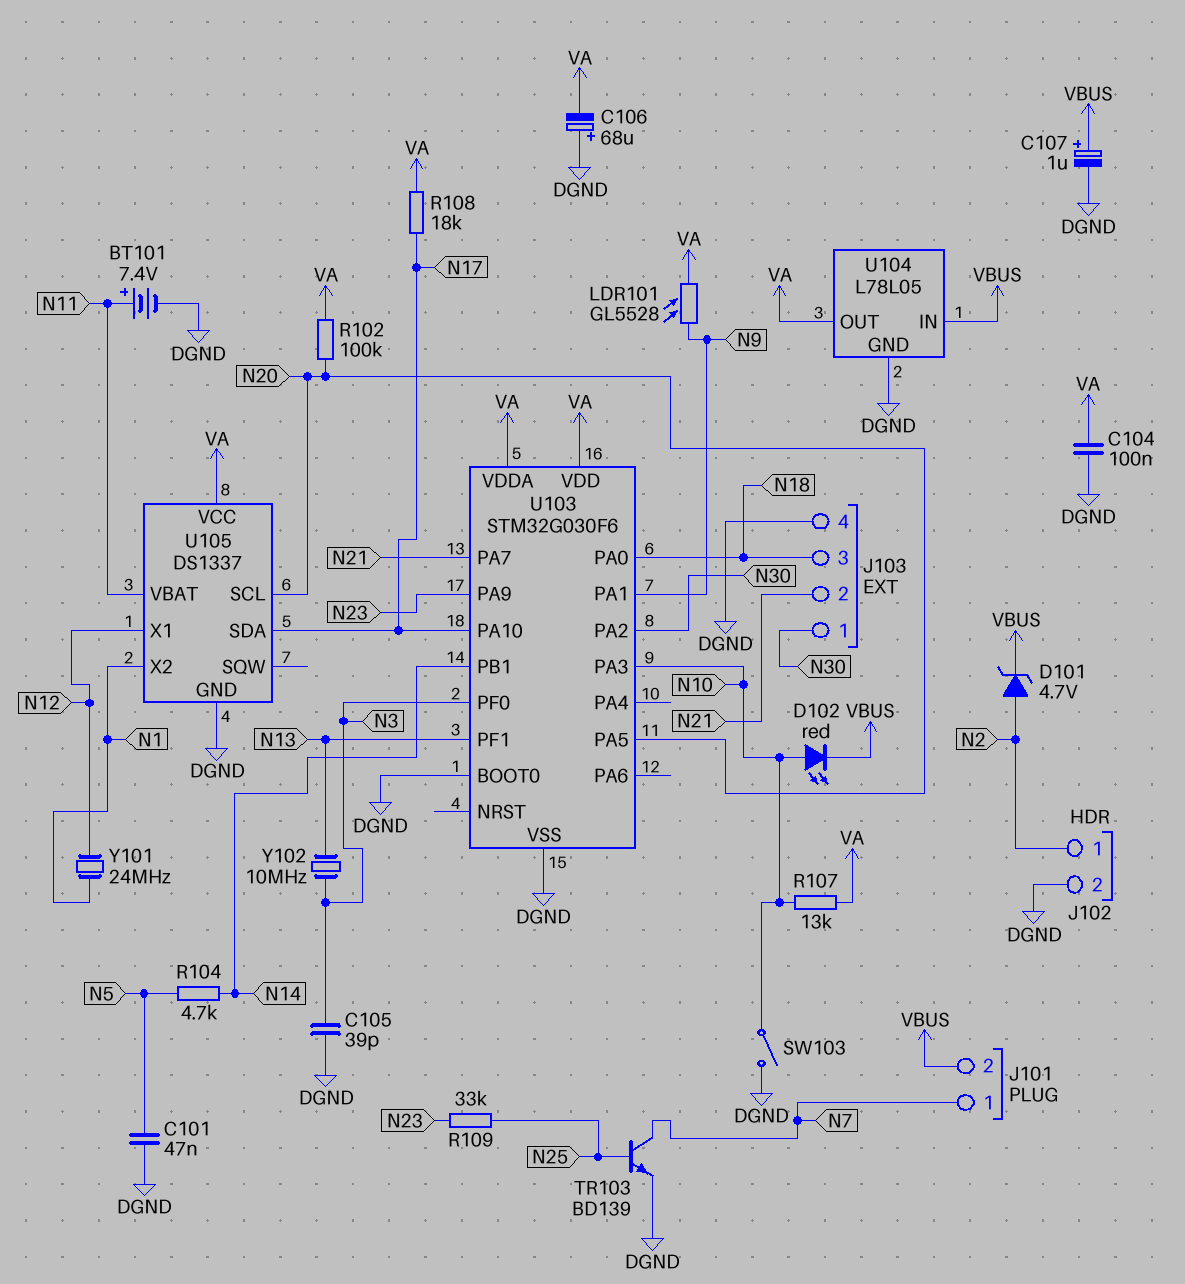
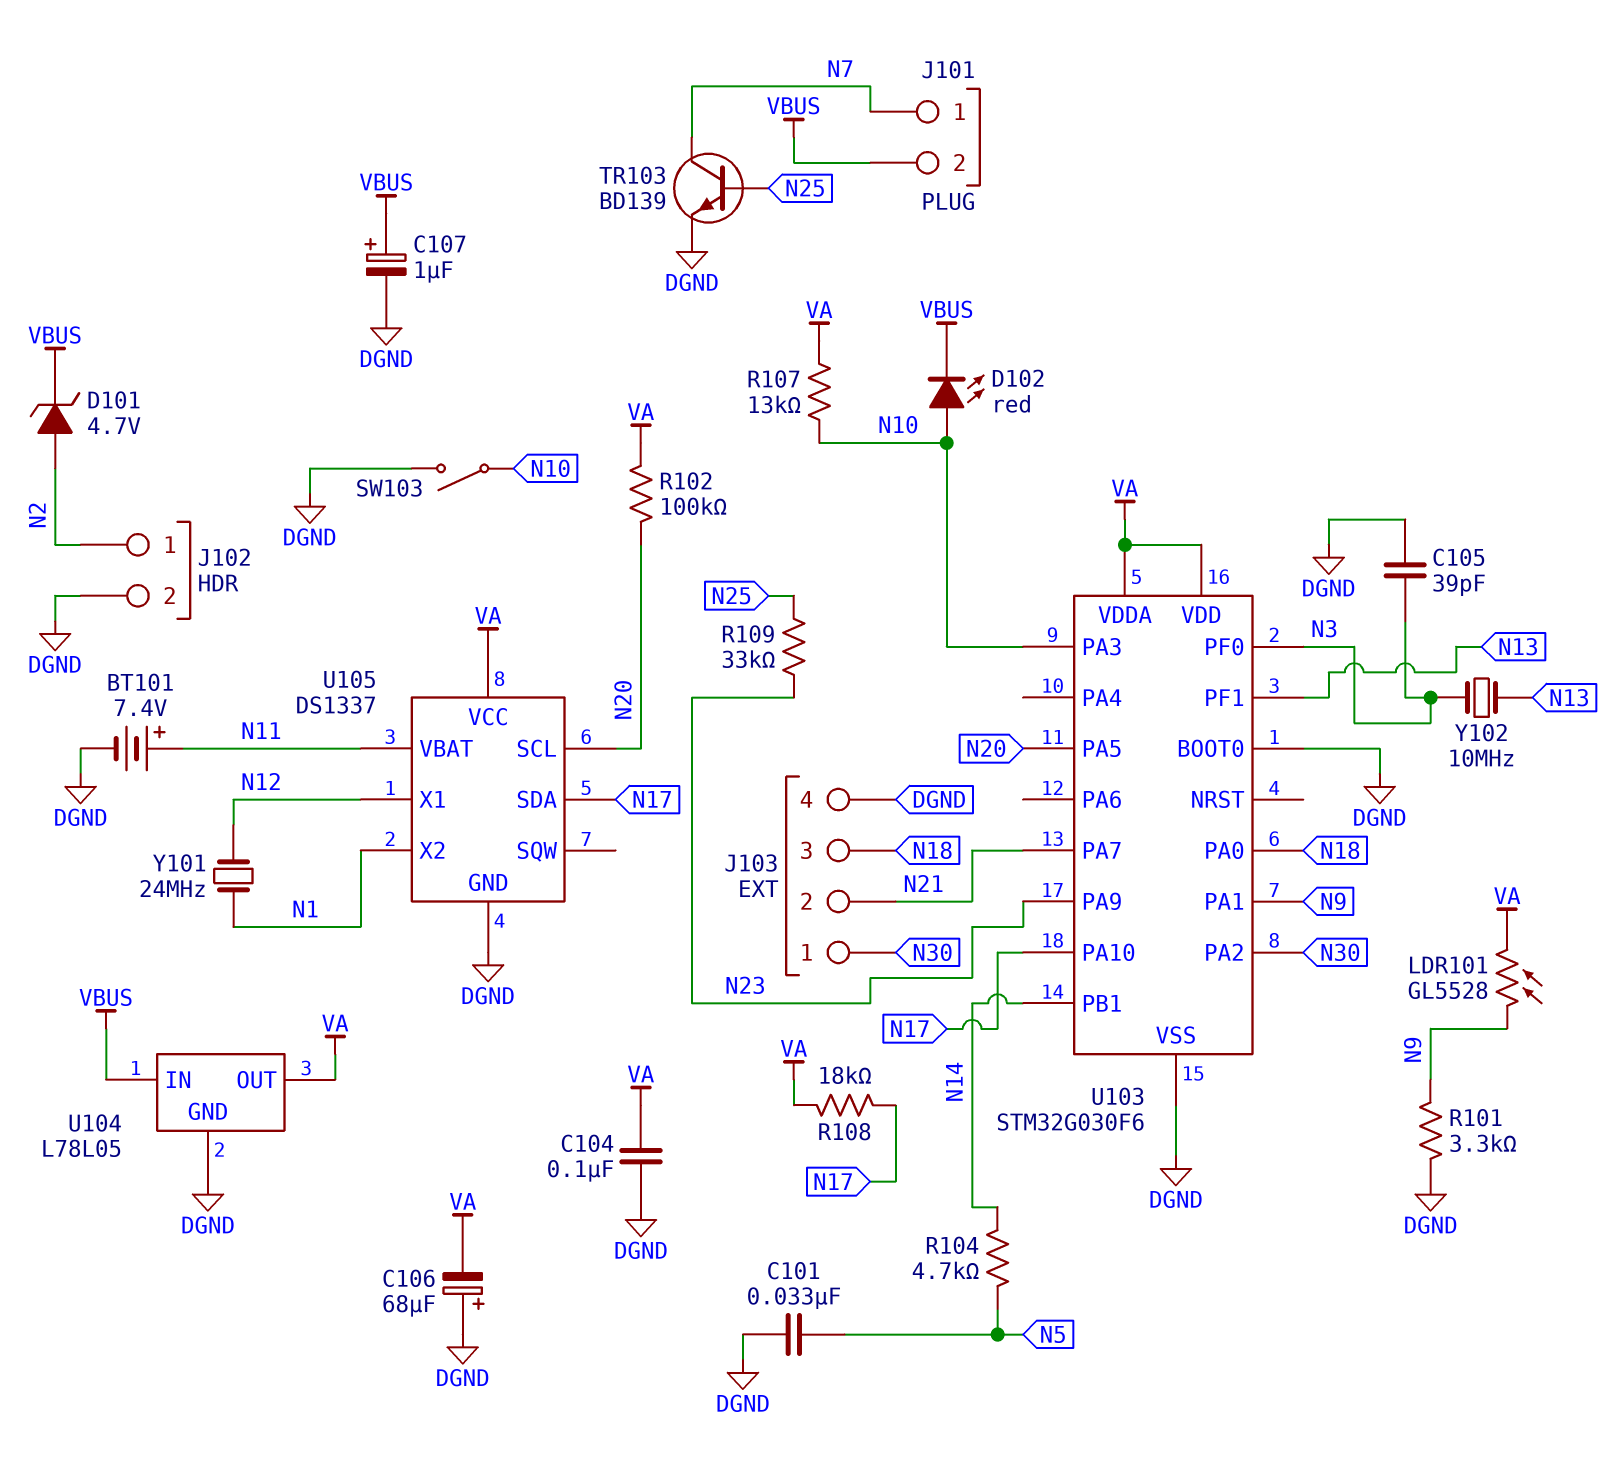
C101: 47nF (DGND, N5) -> 33nF (DGND, N5)
R101: none -> 3.3k (DGND, N9)

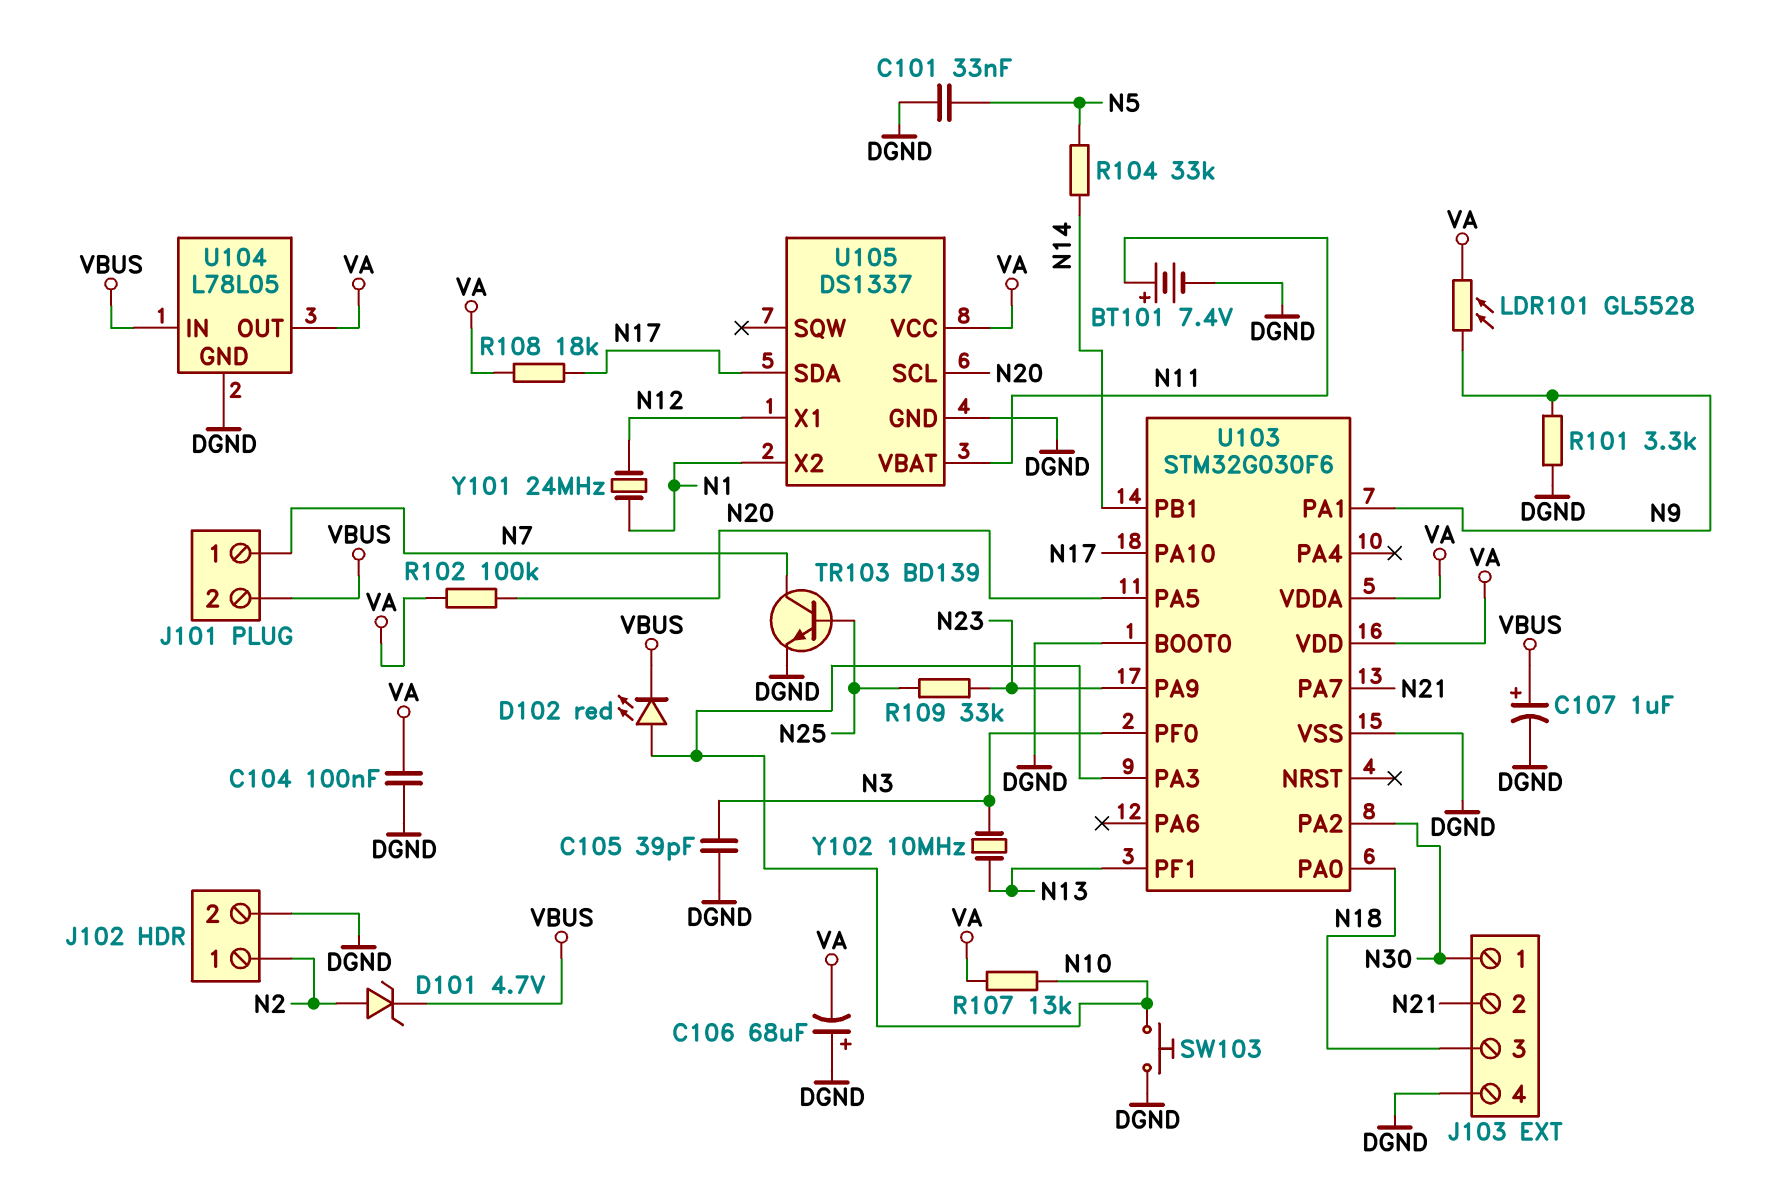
R104: 4.7k (N5, N14) -> 33k (N5, N14)
SW103: switch (DGND, N10) -> button (DGND, N10)

